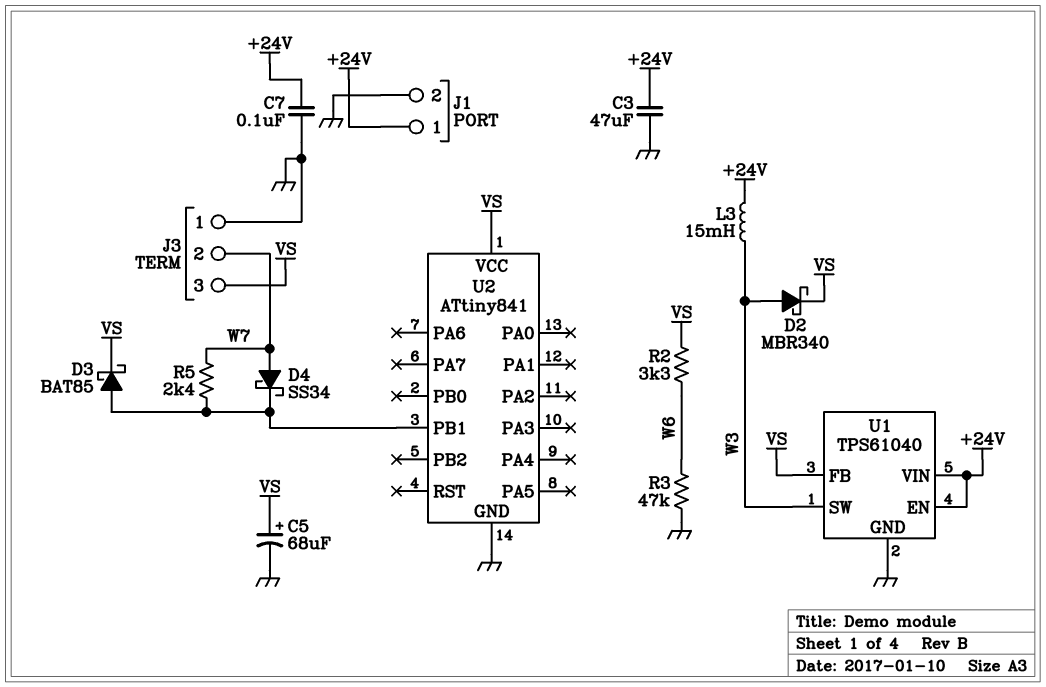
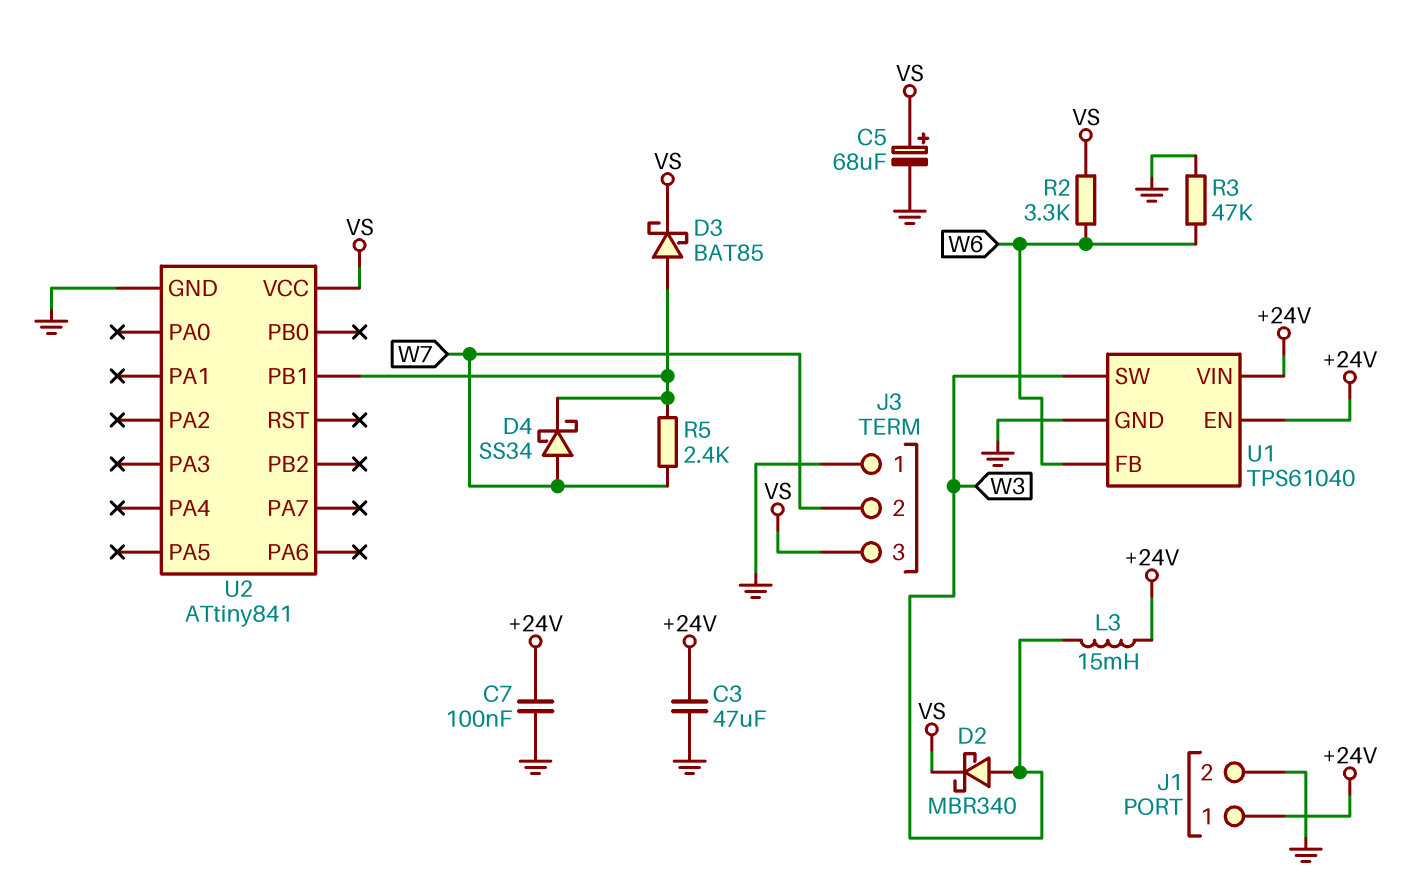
U1 pin FB: VS -> W6

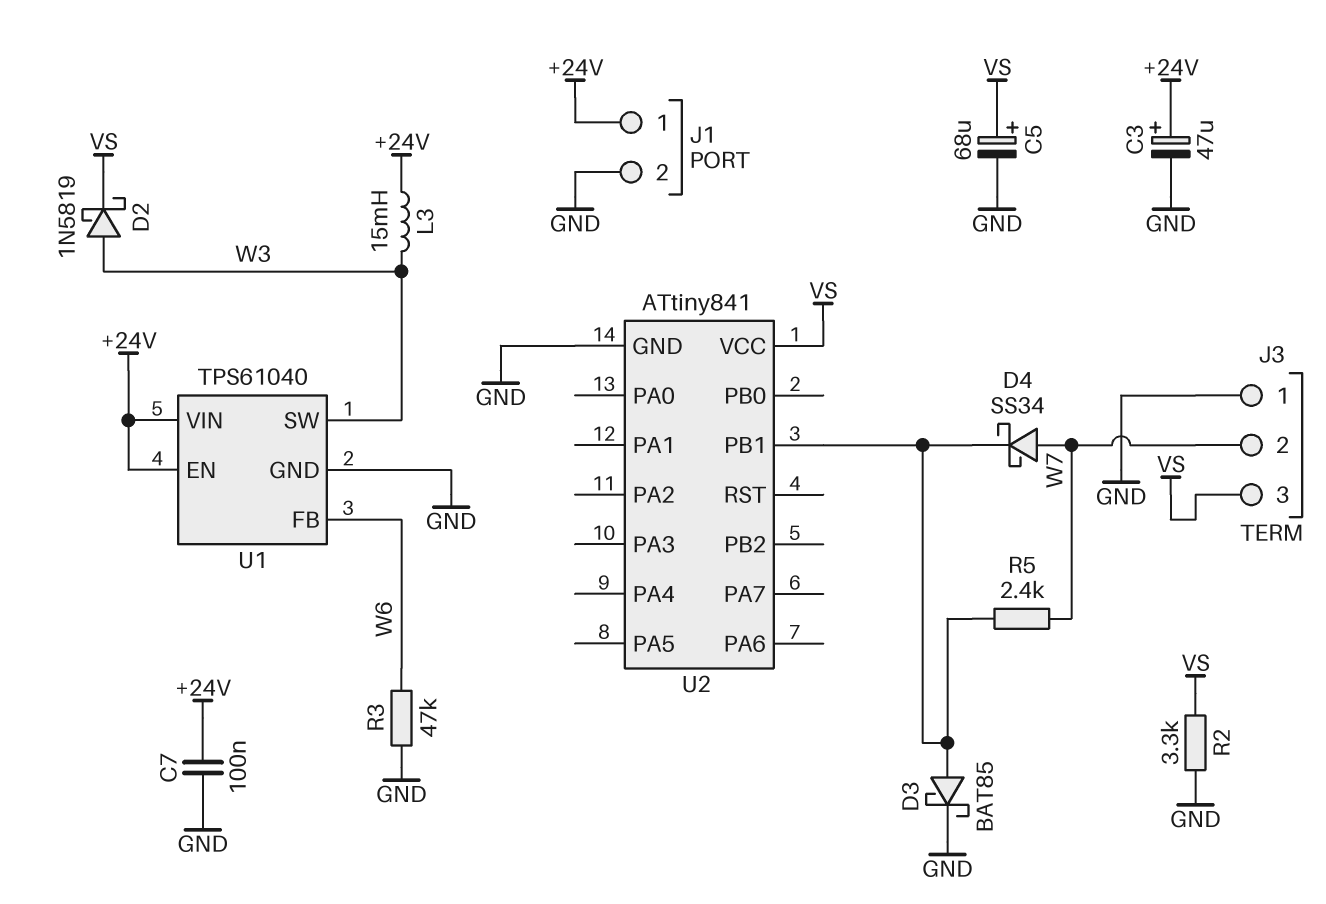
C3: 47uF (+24V, GND) -> 47uF (plus +24V, minus GND)
D2: schottky MBR340 (A W3, K VS) -> schottky 1N5819 (A W3, K VS)
D3: schottky BAT85 (A U2/PB1, K VS) -> schottky BAT85 (A U2/PB1, K GND)
R2: 3.3k (VS, W6) -> 3.3k (GND, VS)

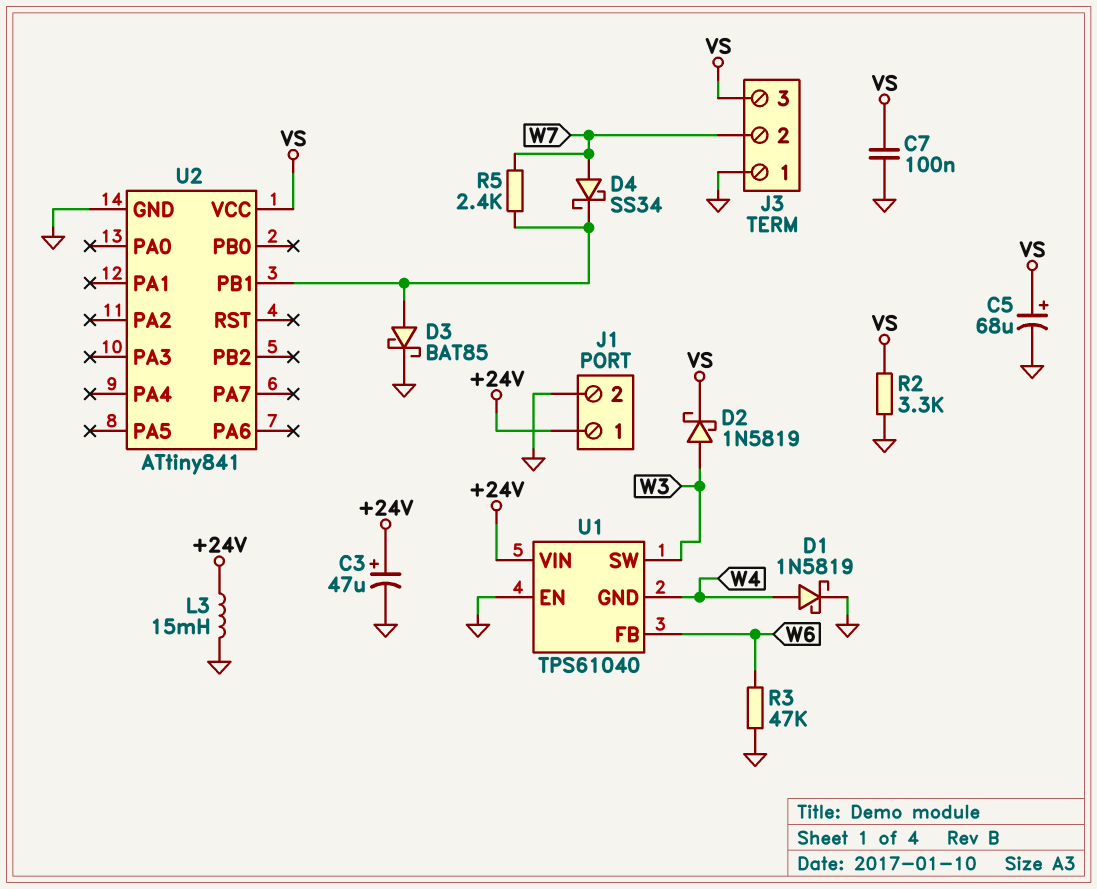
C7: 100nF (+24V, GND) -> 100nF (GND, VS)
D1: none -> schottky 1N5819 (A W4, K GND)
L3: 15mH (+24V, W3) -> 15mH (+24V, GND)
U1 pin EN: +24V -> GND
U1 pin GND: GND -> W4

